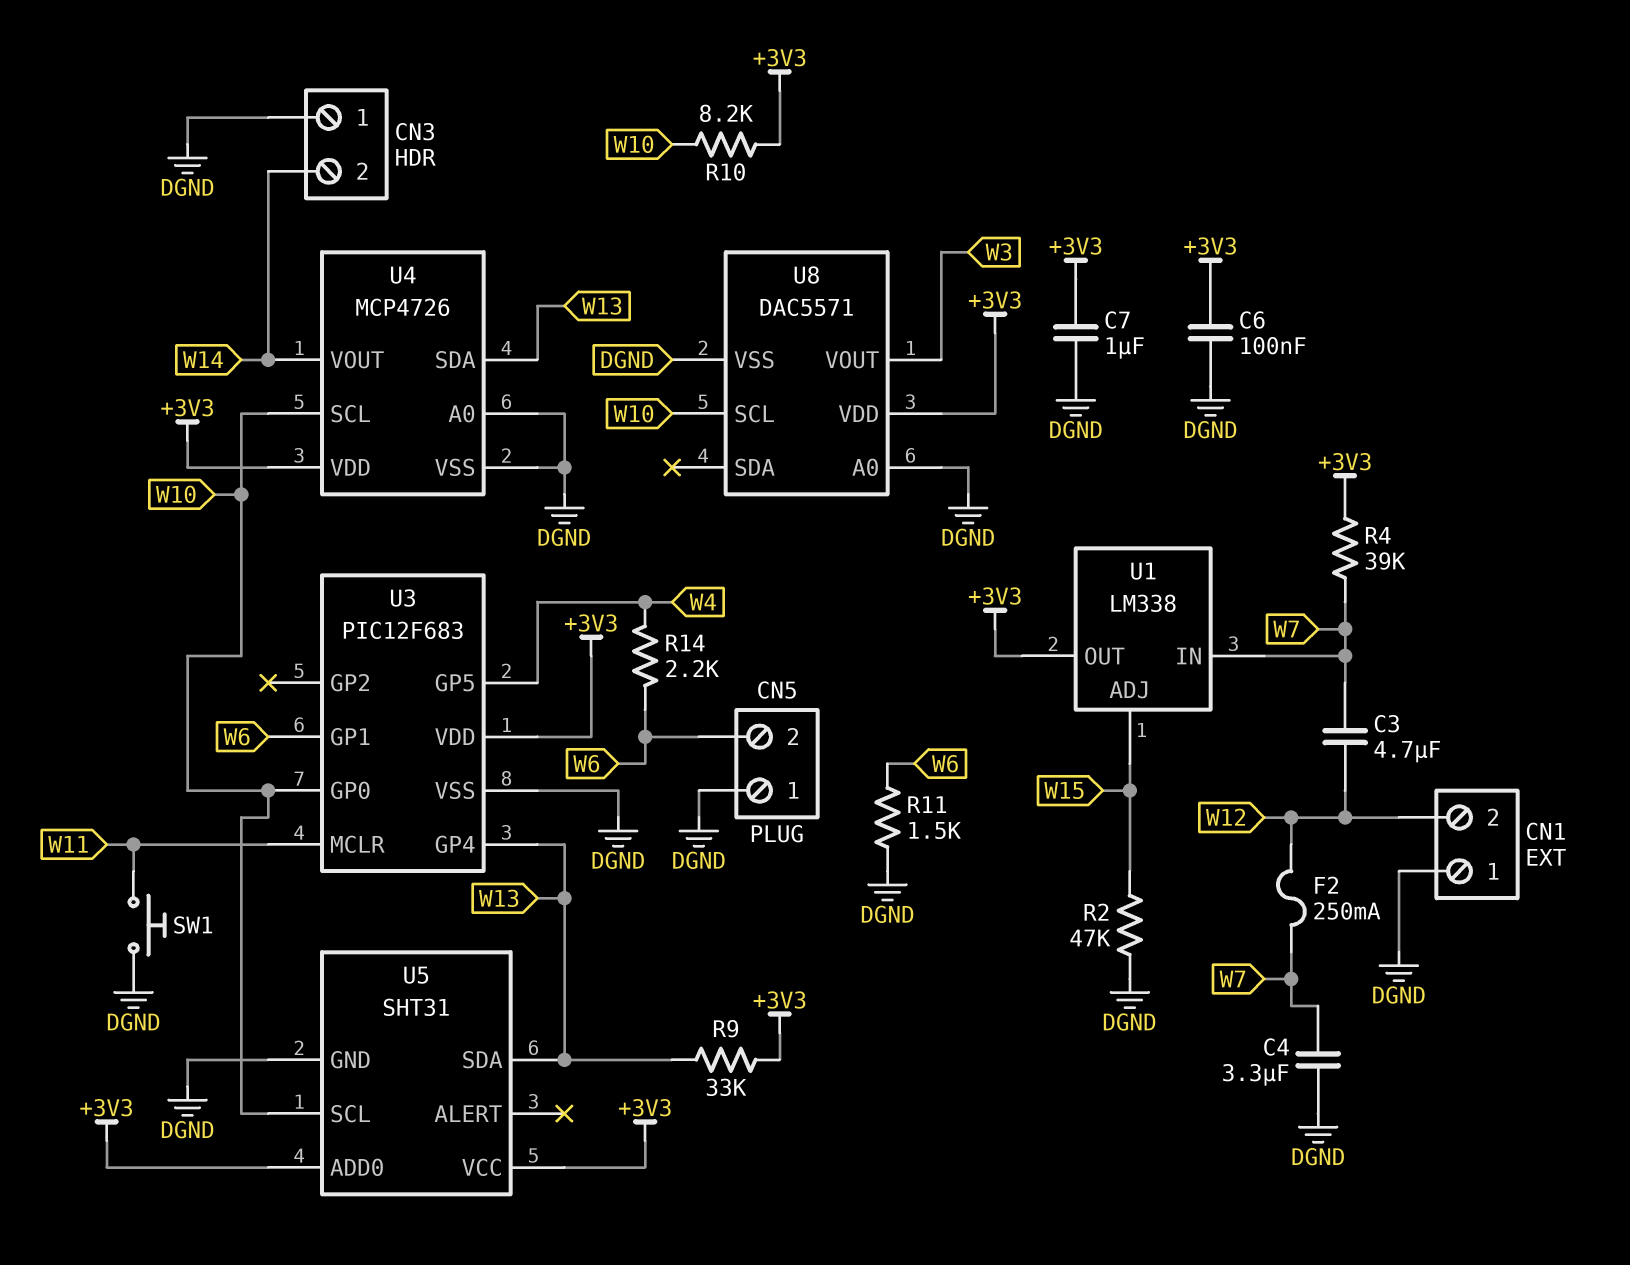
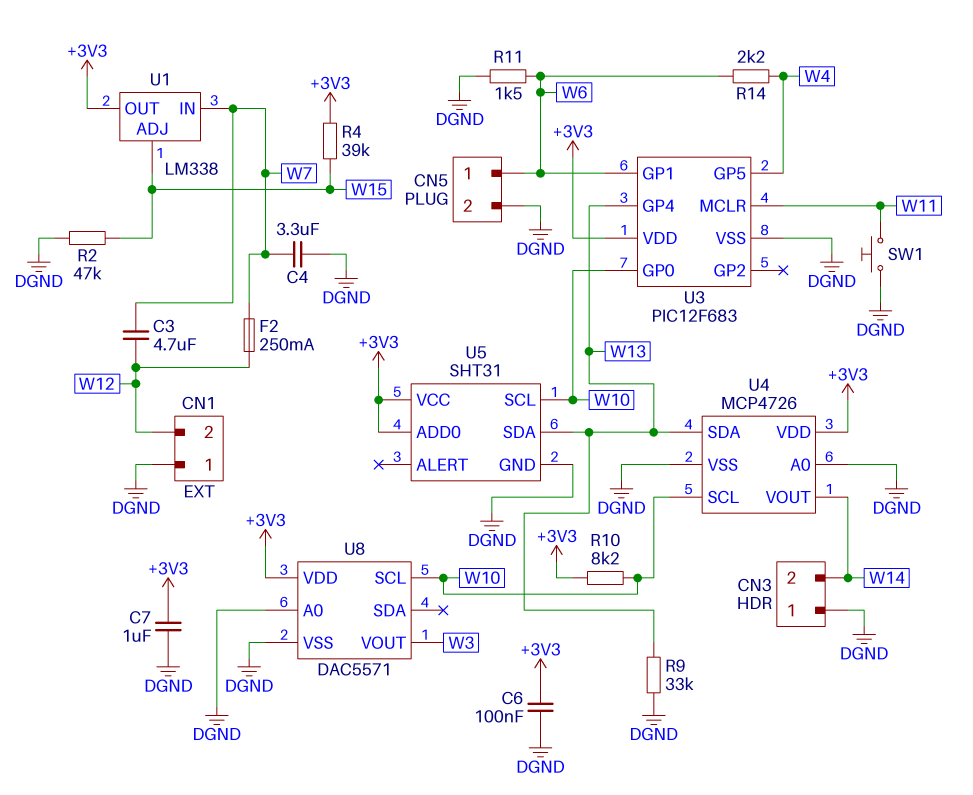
CN5 pin 1: DGND -> W6
CN5 pin 2: W6 -> DGND
R4: 39k (+3V3, W7) -> 39k (+3V3, W15)
R9: 33k (+3V3, W13) -> 33k (DGND, W13)

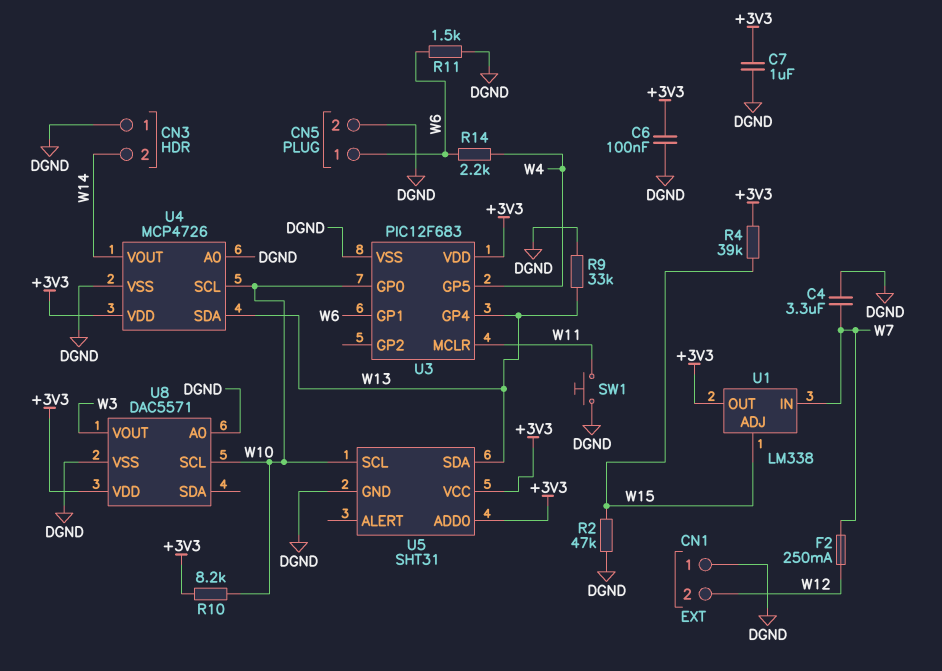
C3: 4.7uF (W7, W12) -> none

